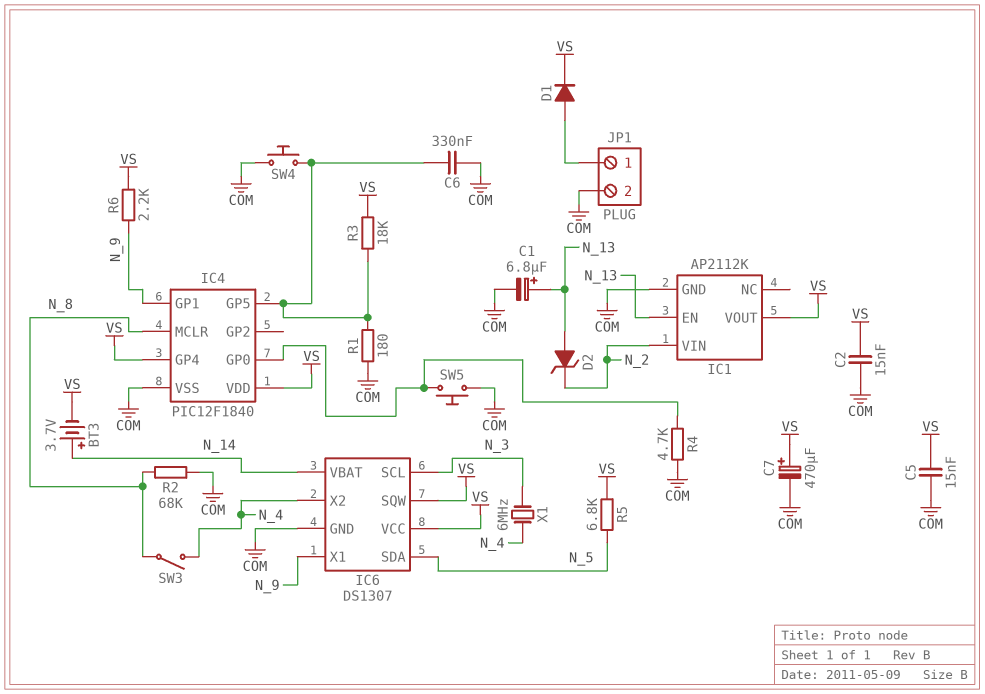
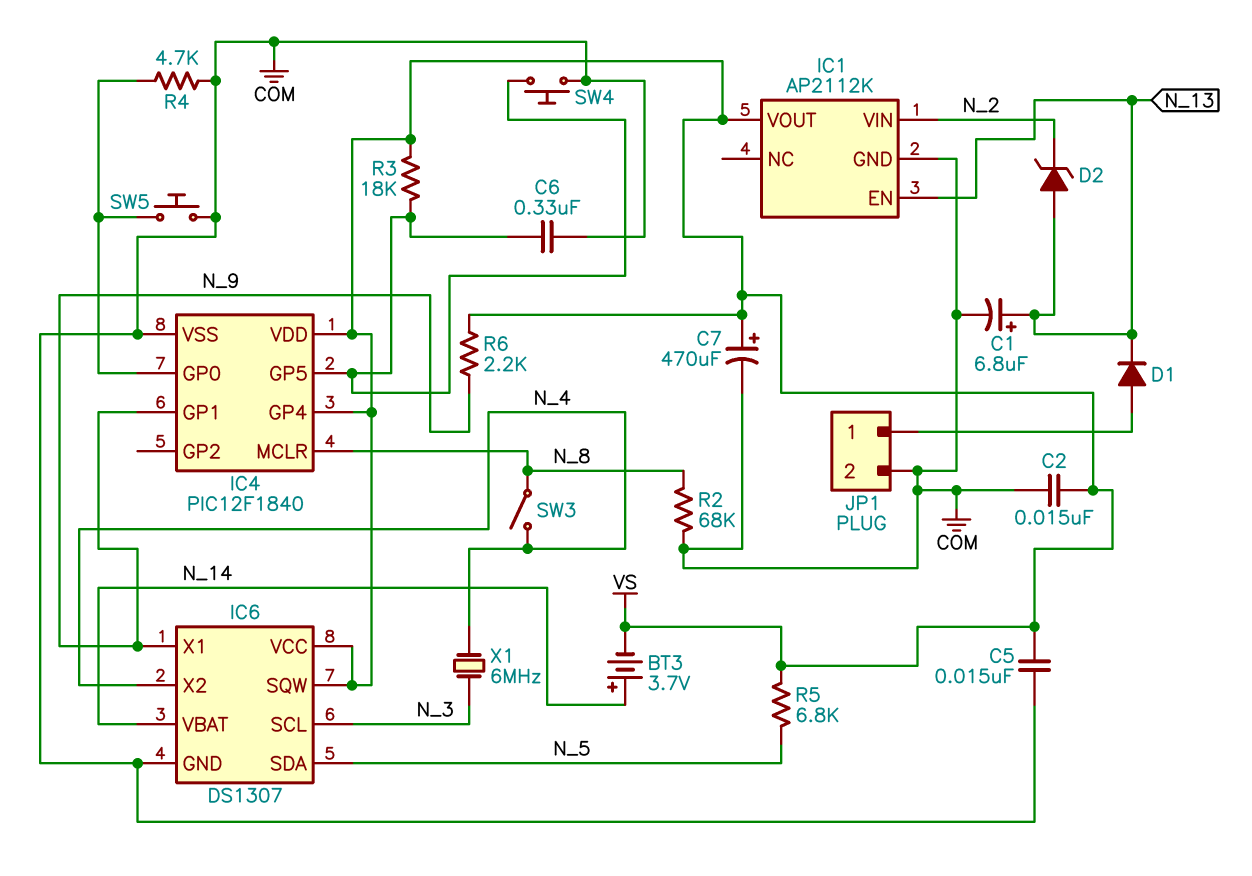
D1: diode (A JP1/1, K VS) -> diode (A JP1/1, K N_13)
R1: 180 (COM, IC4/GP5) -> none

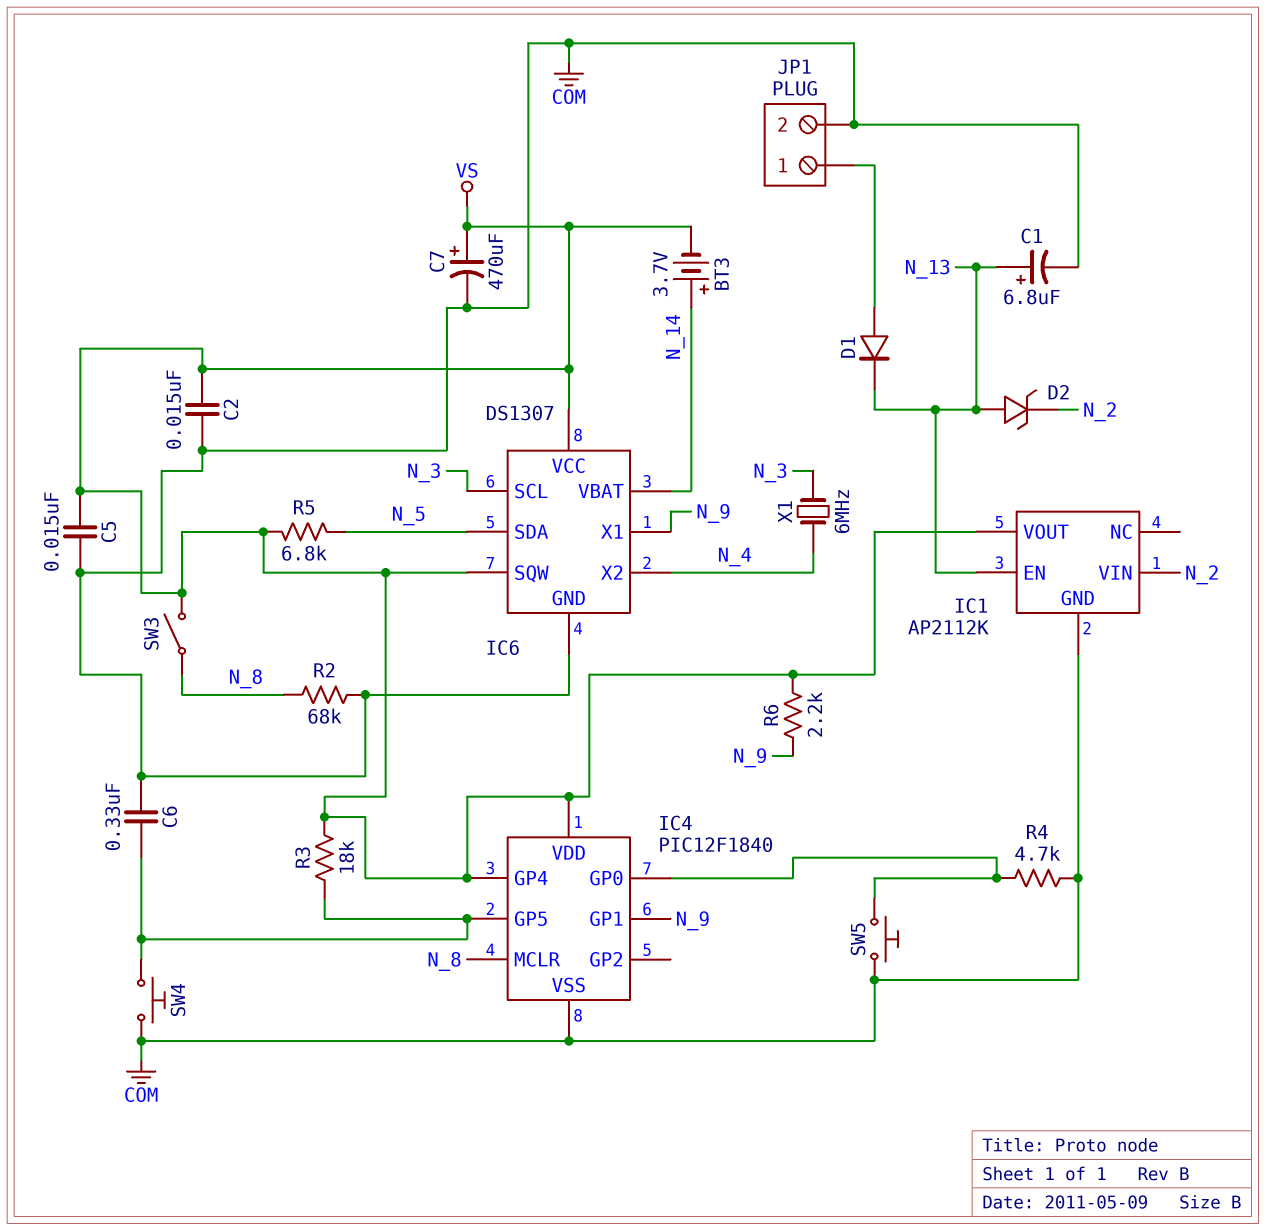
SW3: switch (N_4, N_8) -> switch (N_8, VS)

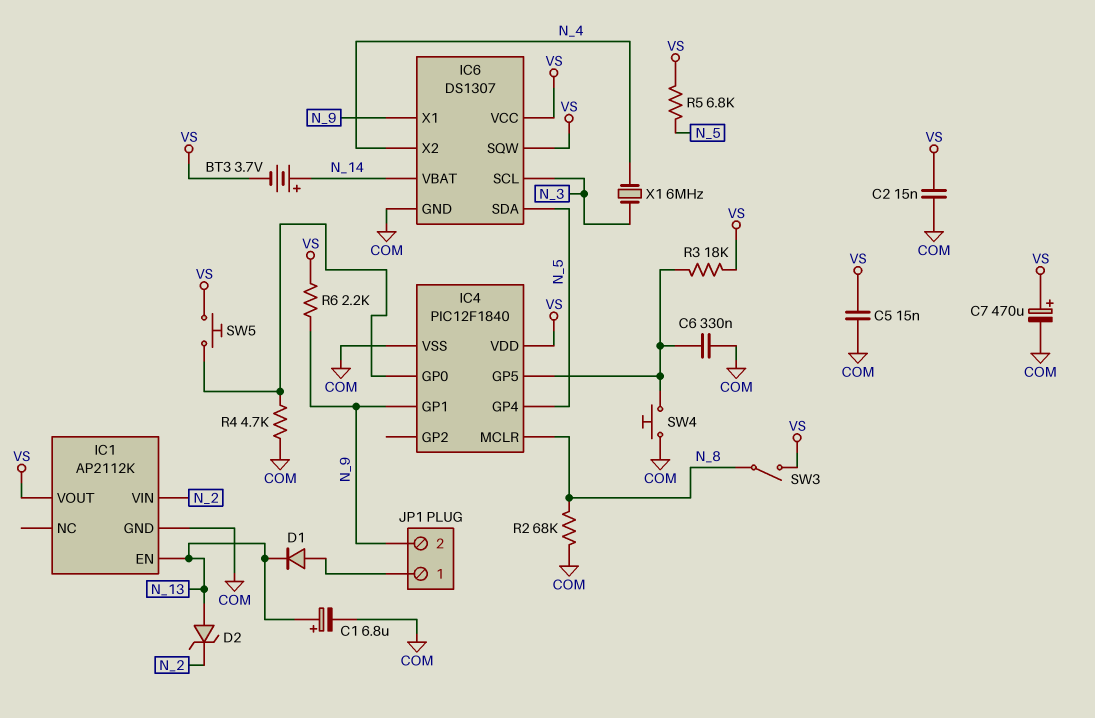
IC4 pin GP4: VS -> N_5
JP1 pin 2: COM -> N_9
SW5: button (COM, IC4/GP0) -> button (IC4/GP0, VS)

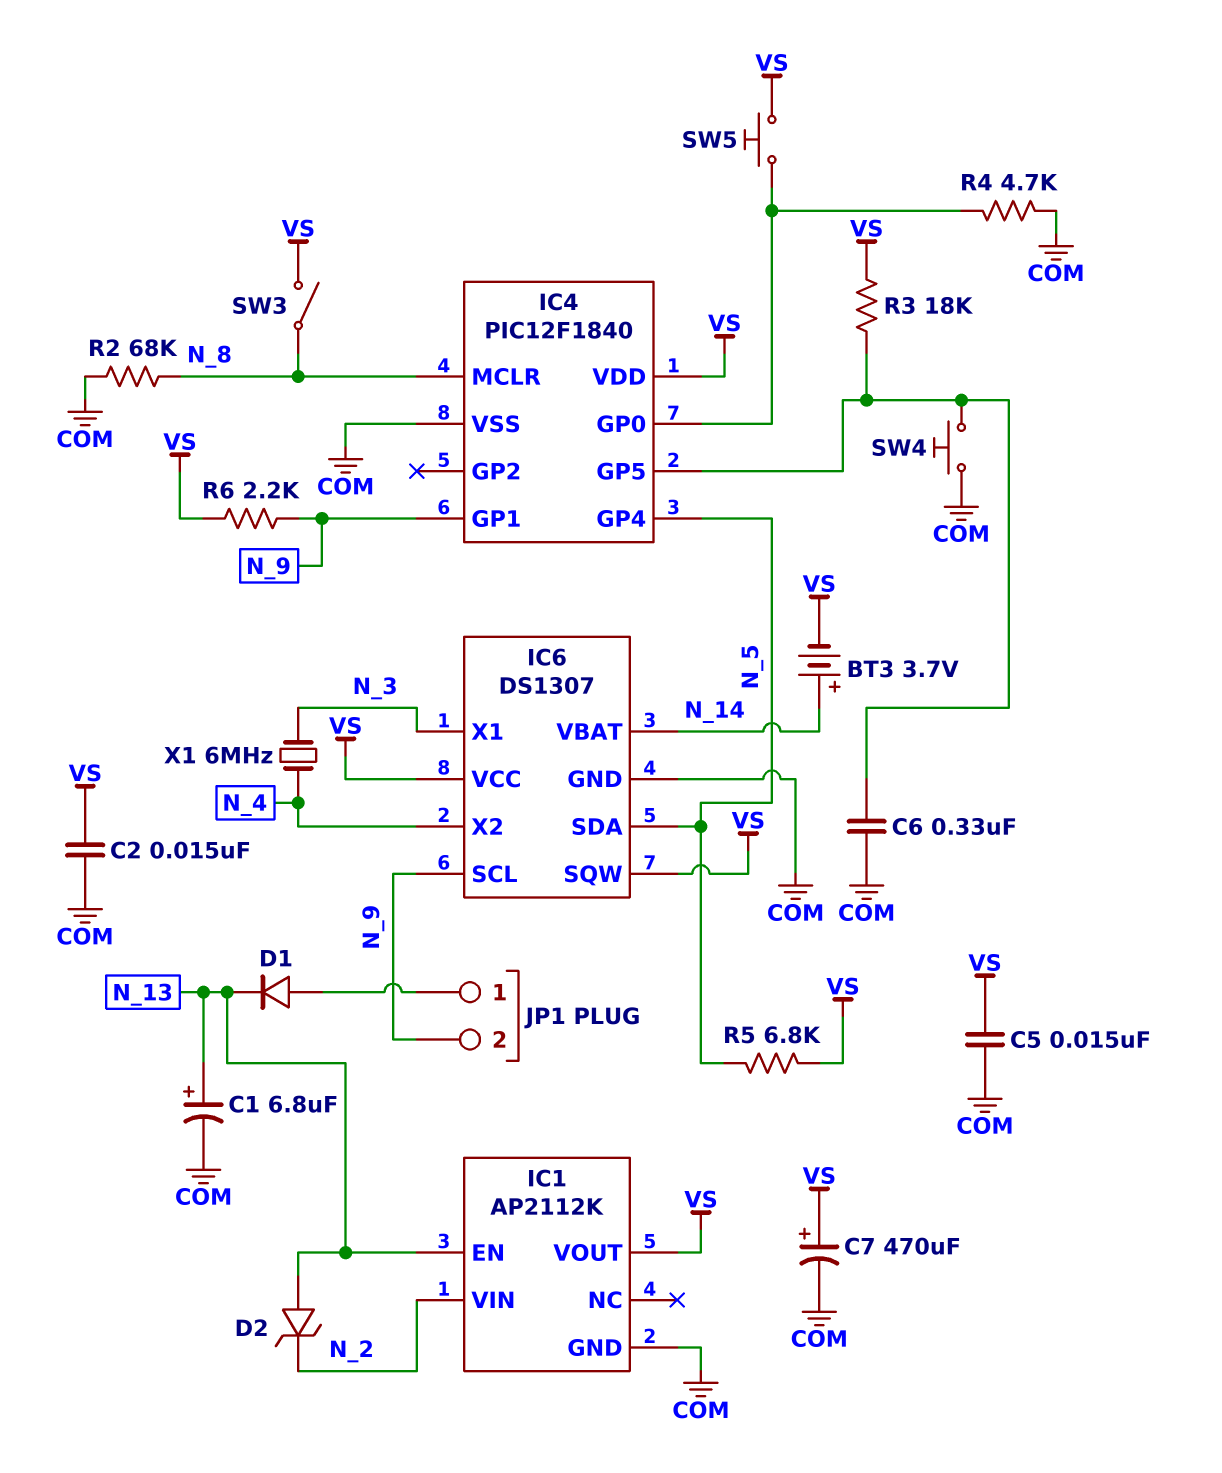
IC6 pin SCL: N_3 -> N_9
IC6 pin X1: N_9 -> N_3

